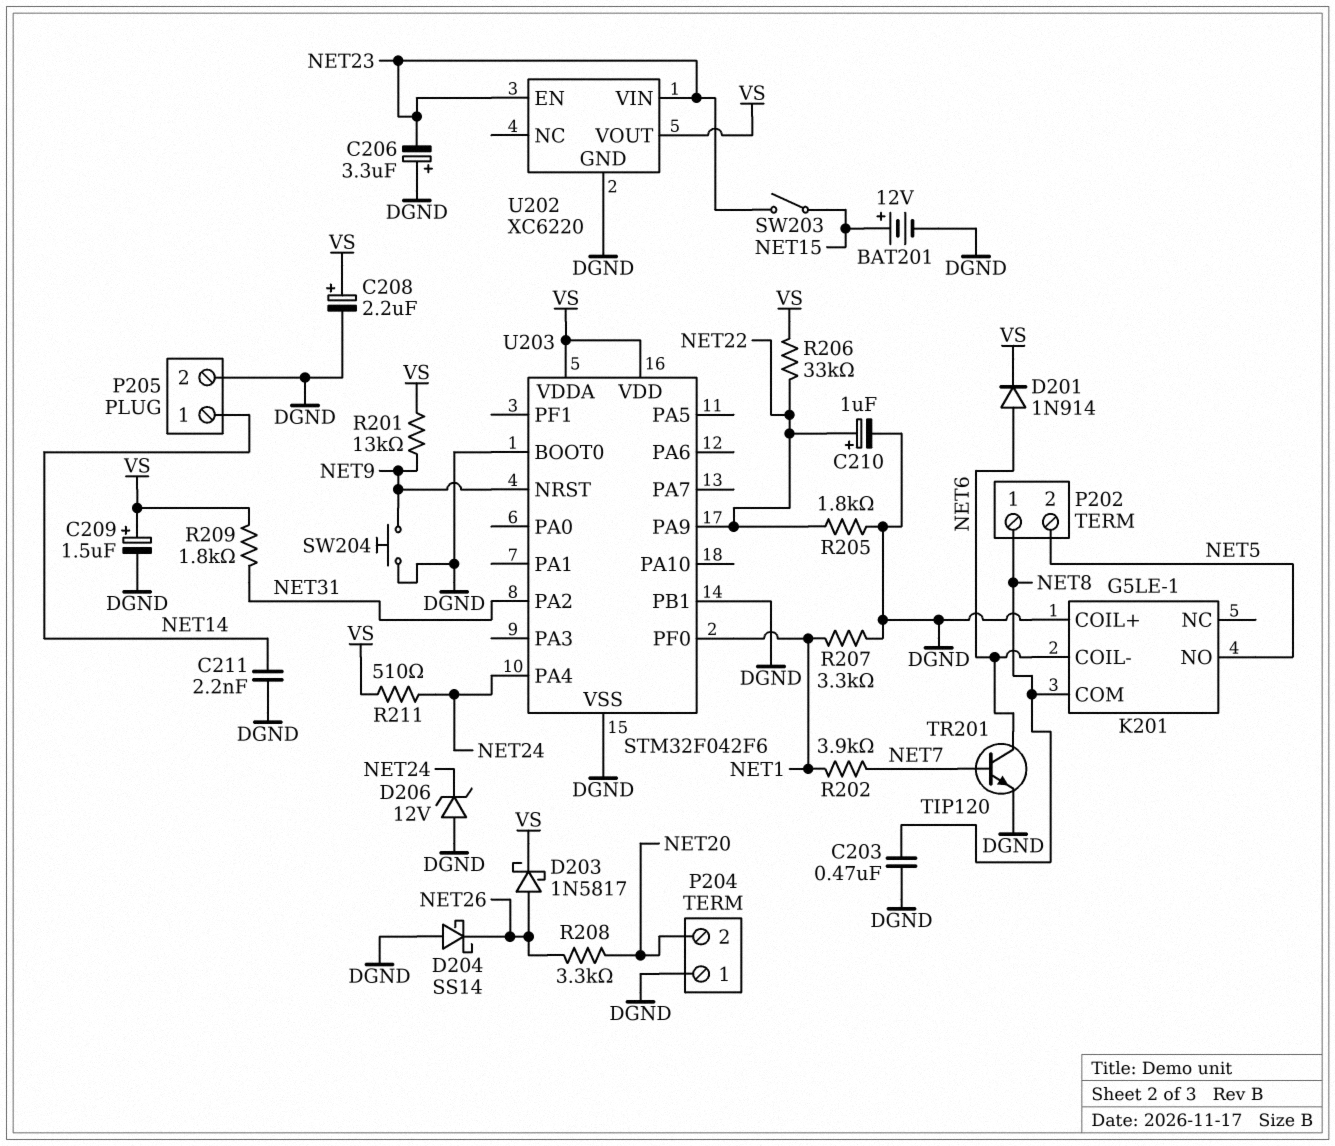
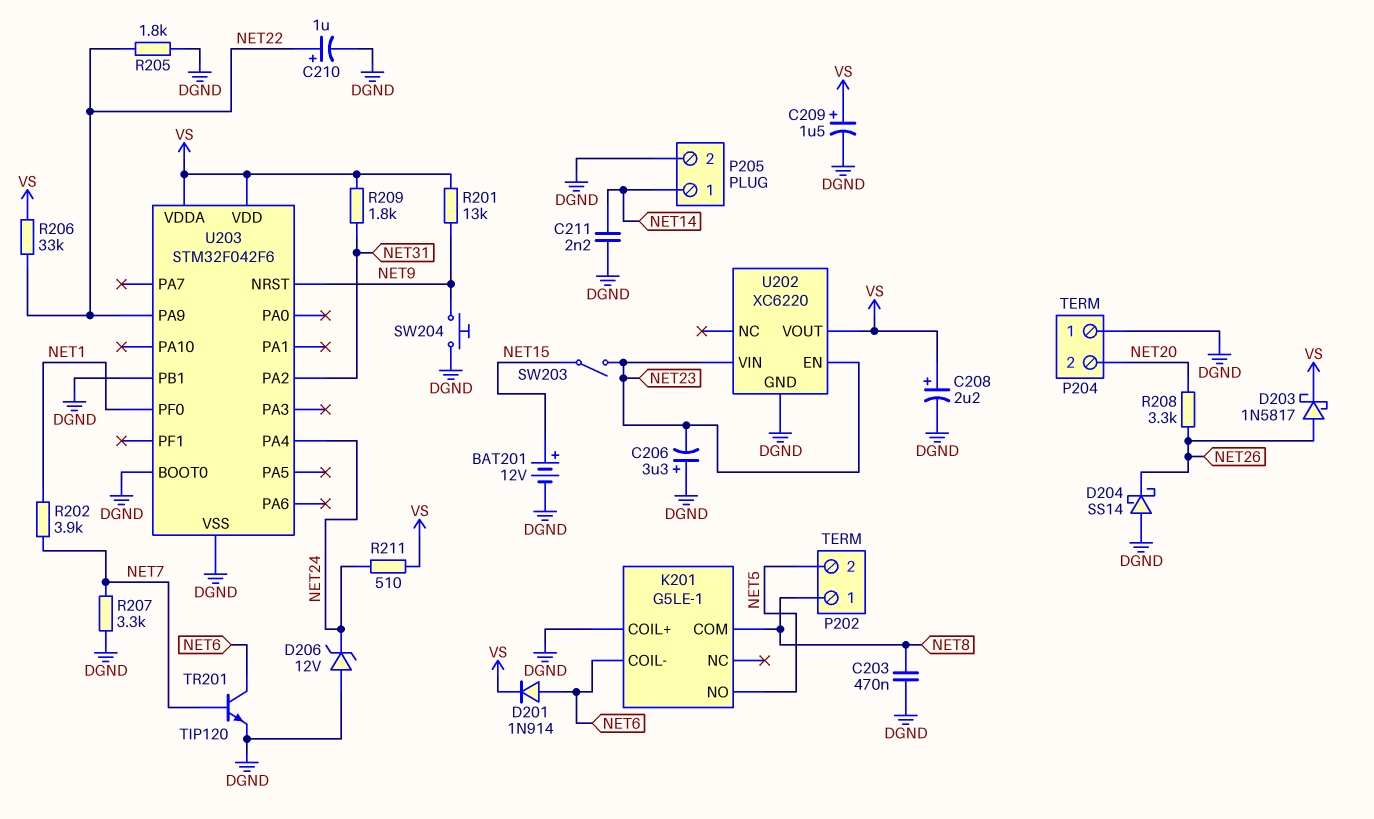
R207: 3.3k (DGND, NET1) -> 3.3k (DGND, NET7)

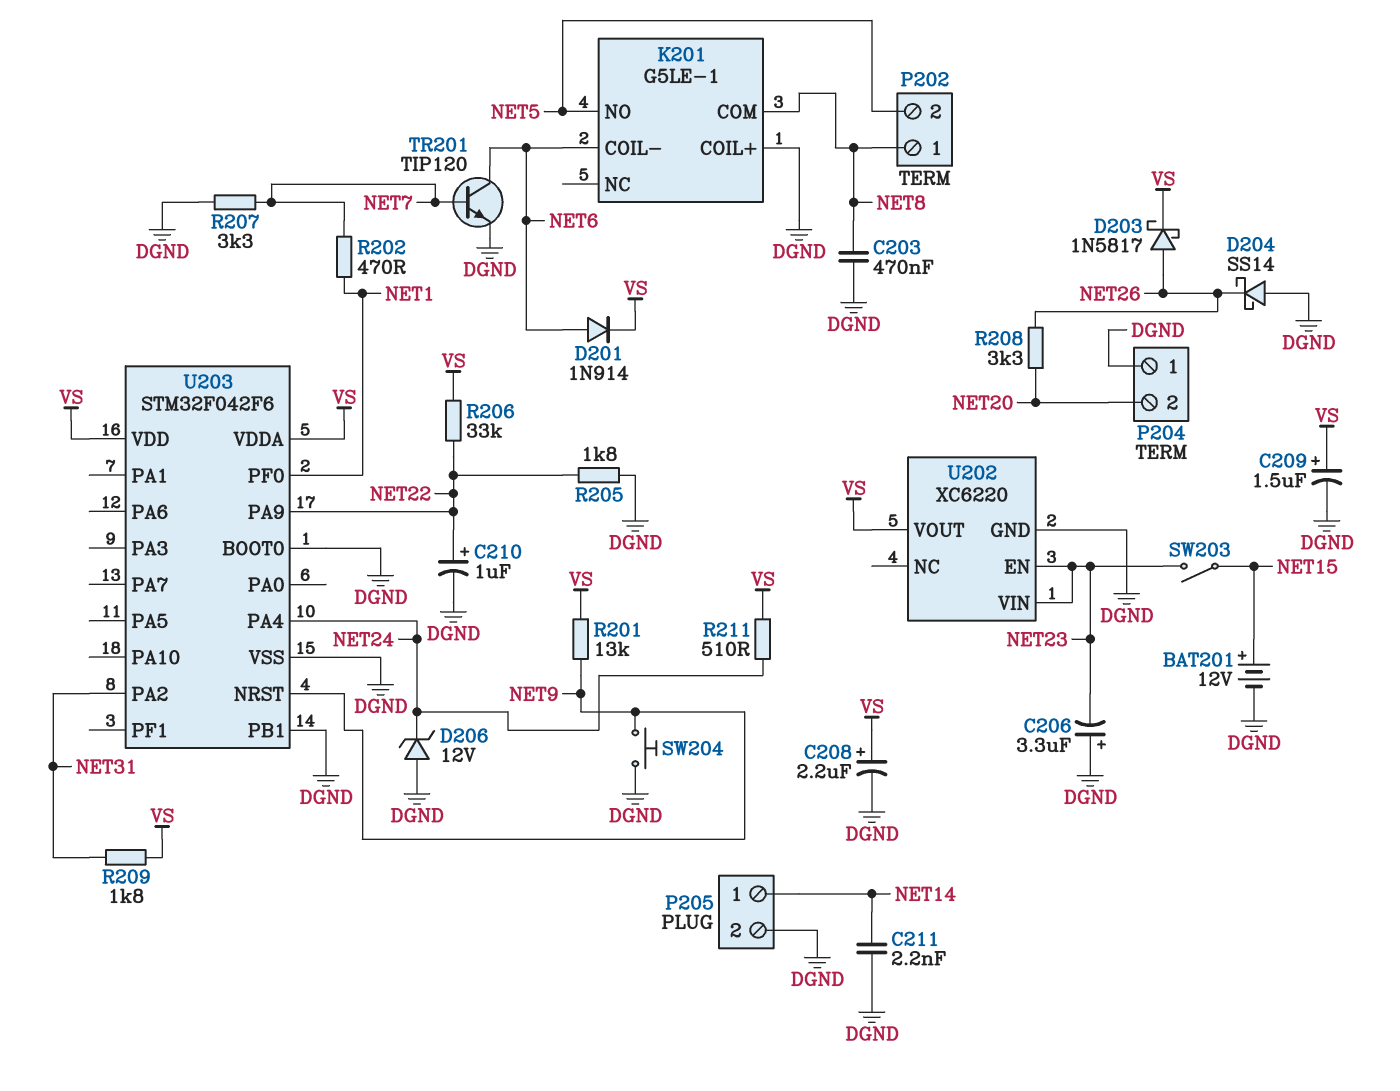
R202: 3.9k (NET1, NET7) -> 470 (NET1, NET7)

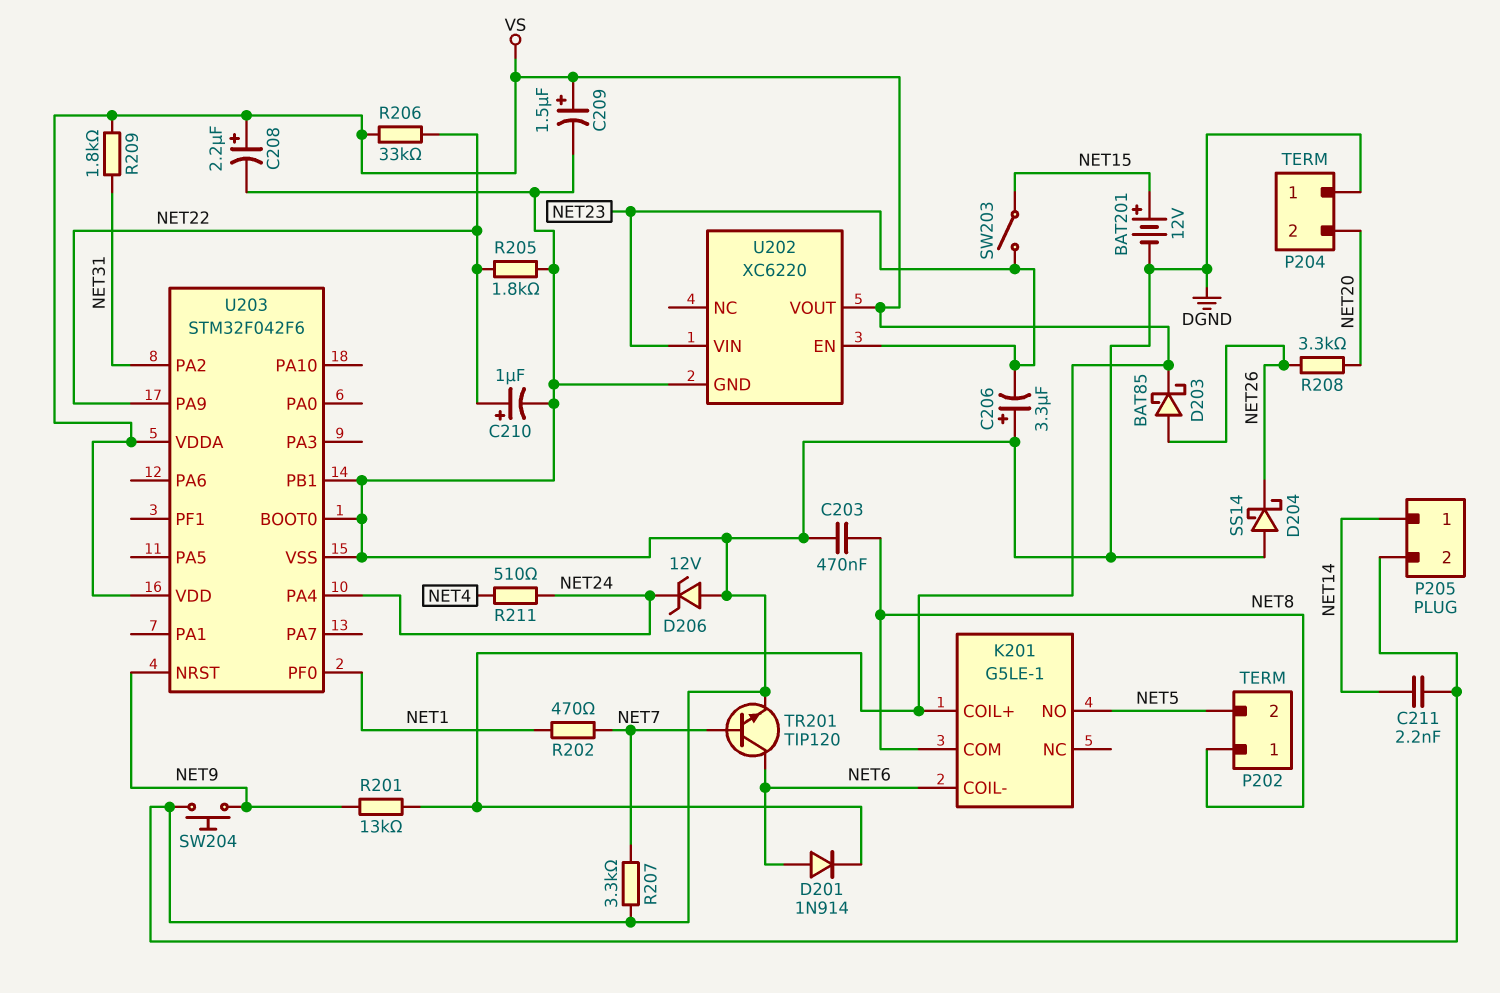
D203: schottky 1N5817 (A NET26, K VS) -> schottky BAT85 (A NET26, K VS)
K201 pin COIL+: DGND -> VS
R211: 510 (NET24, VS) -> 510 (NET4, NET24)

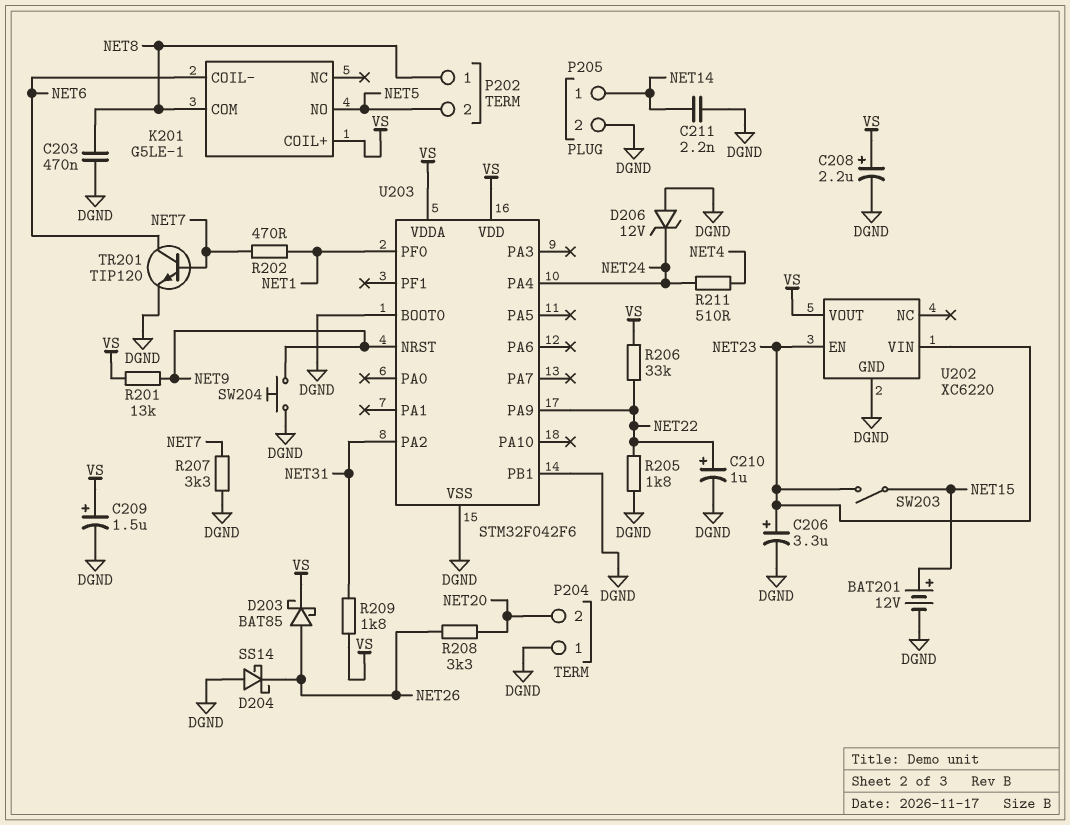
C206: 3.3uF (plus DGND, minus NET23) -> 3.3uF (plus NET23, minus DGND)
D201: diode 1N914 (A NET6, K VS) -> none

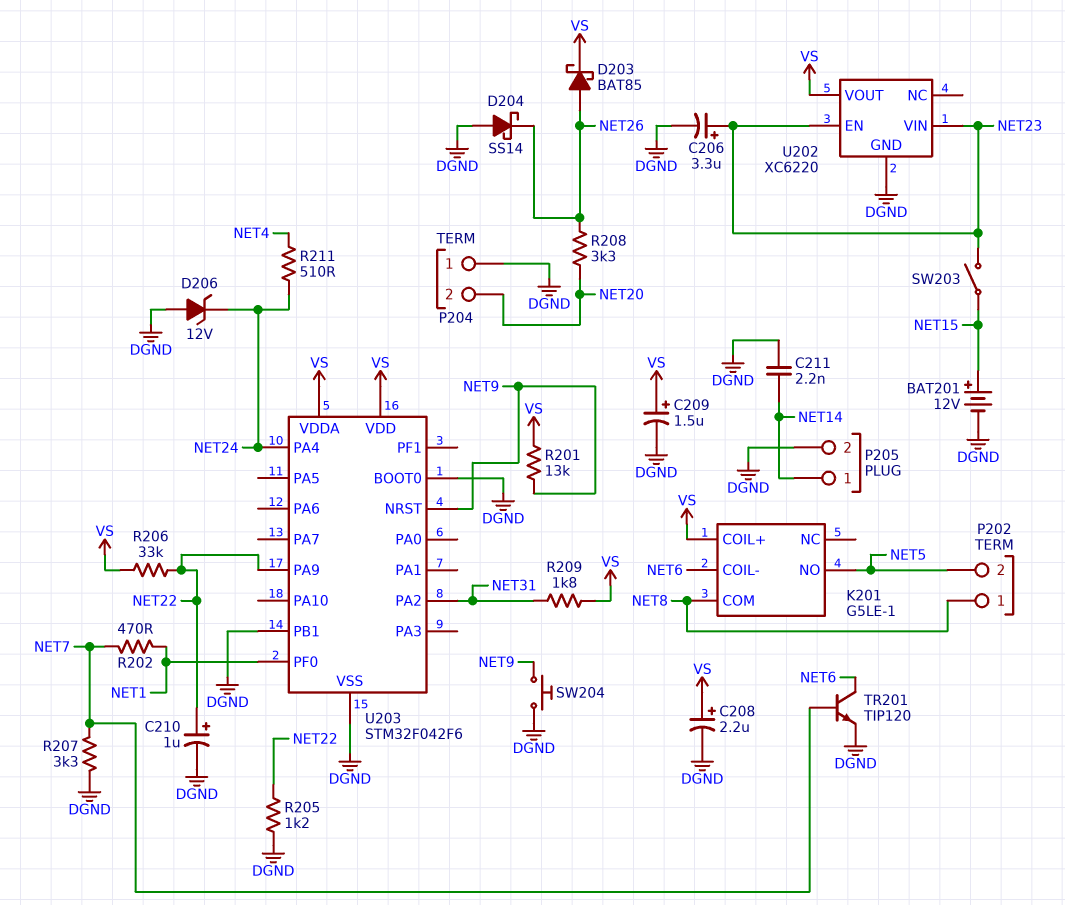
C203: 470nF (DGND, NET8) -> none
R205: 1.8k (DGND, NET22) -> 1.2k (DGND, NET22)

